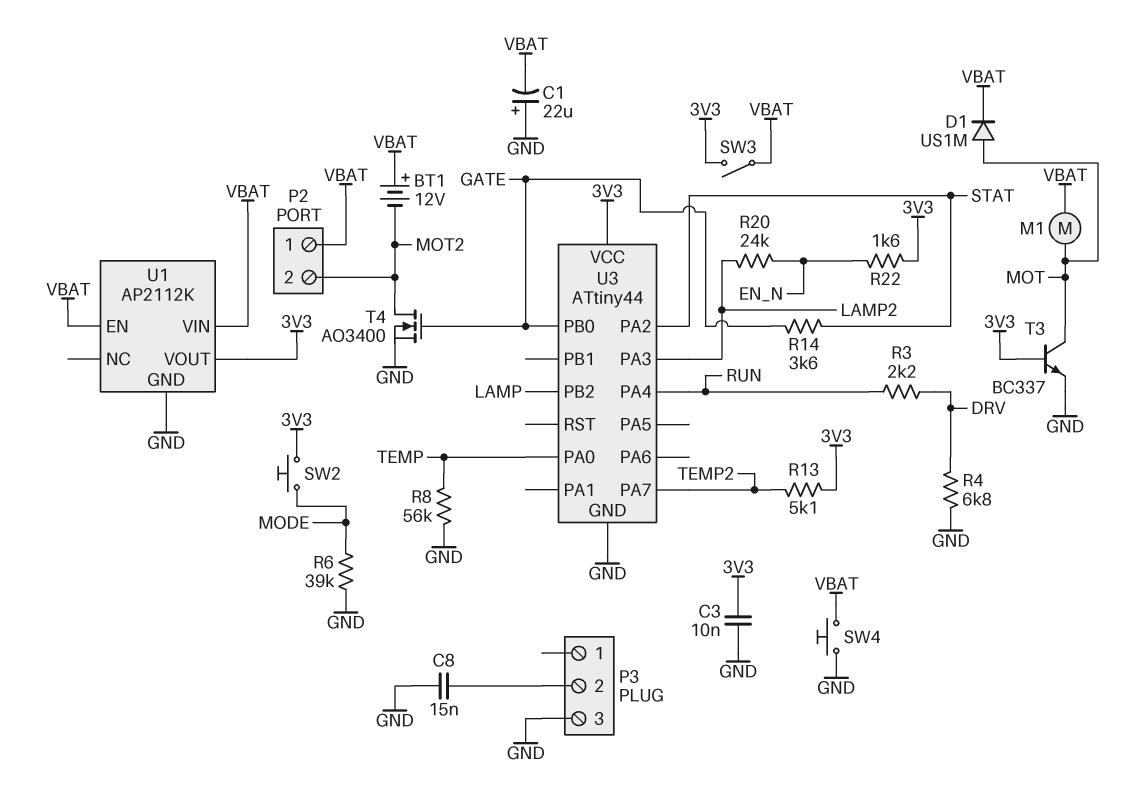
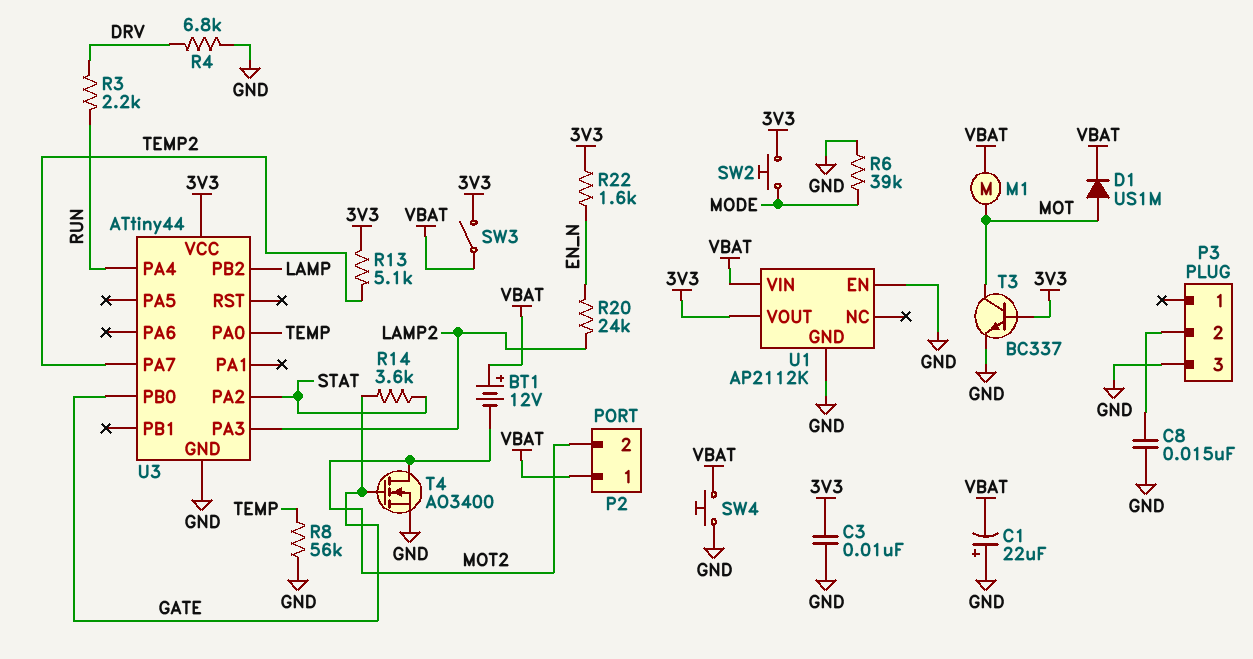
U1 pin EN: VBAT -> GND

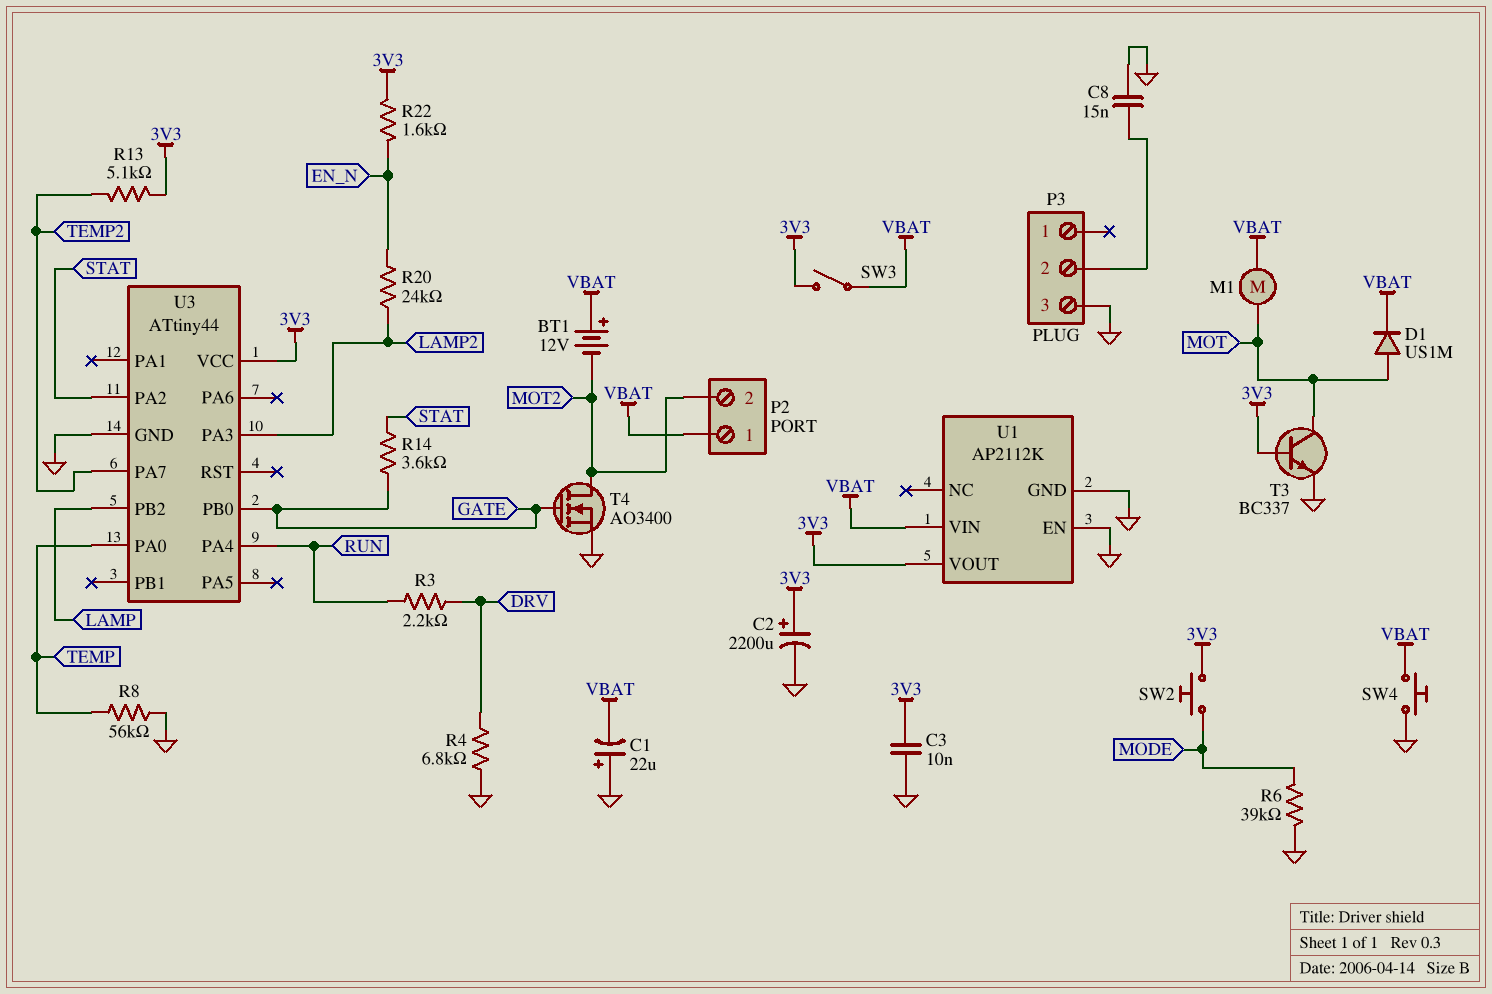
C2: none -> 2200uF (plus 3V3, minus GND)

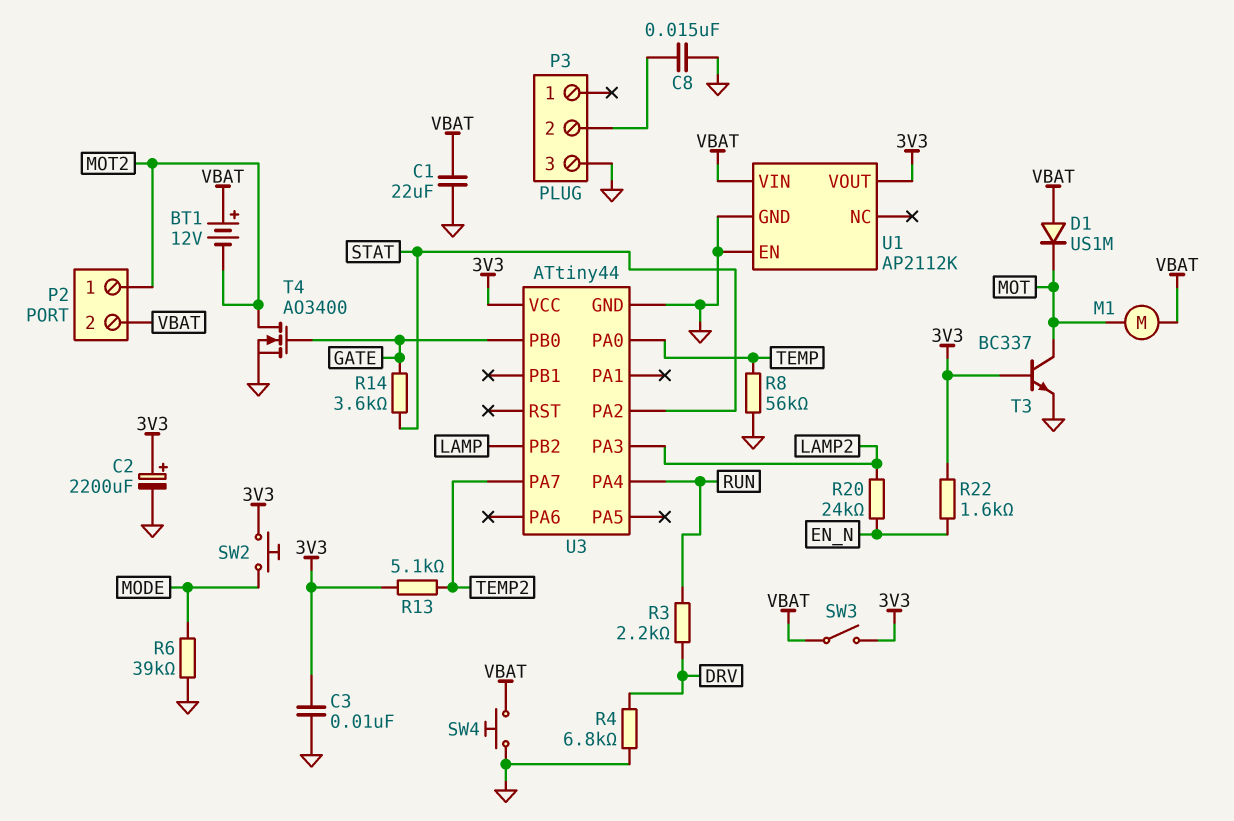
C1: 22uF (plus GND, minus VBAT) -> 22uF (GND, VBAT)
D1: diode US1M (A MOT, K VBAT) -> diode US1M (A VBAT, K MOT)
P2 pin 1: VBAT -> MOT2
P2 pin 2: MOT2 -> VBAT

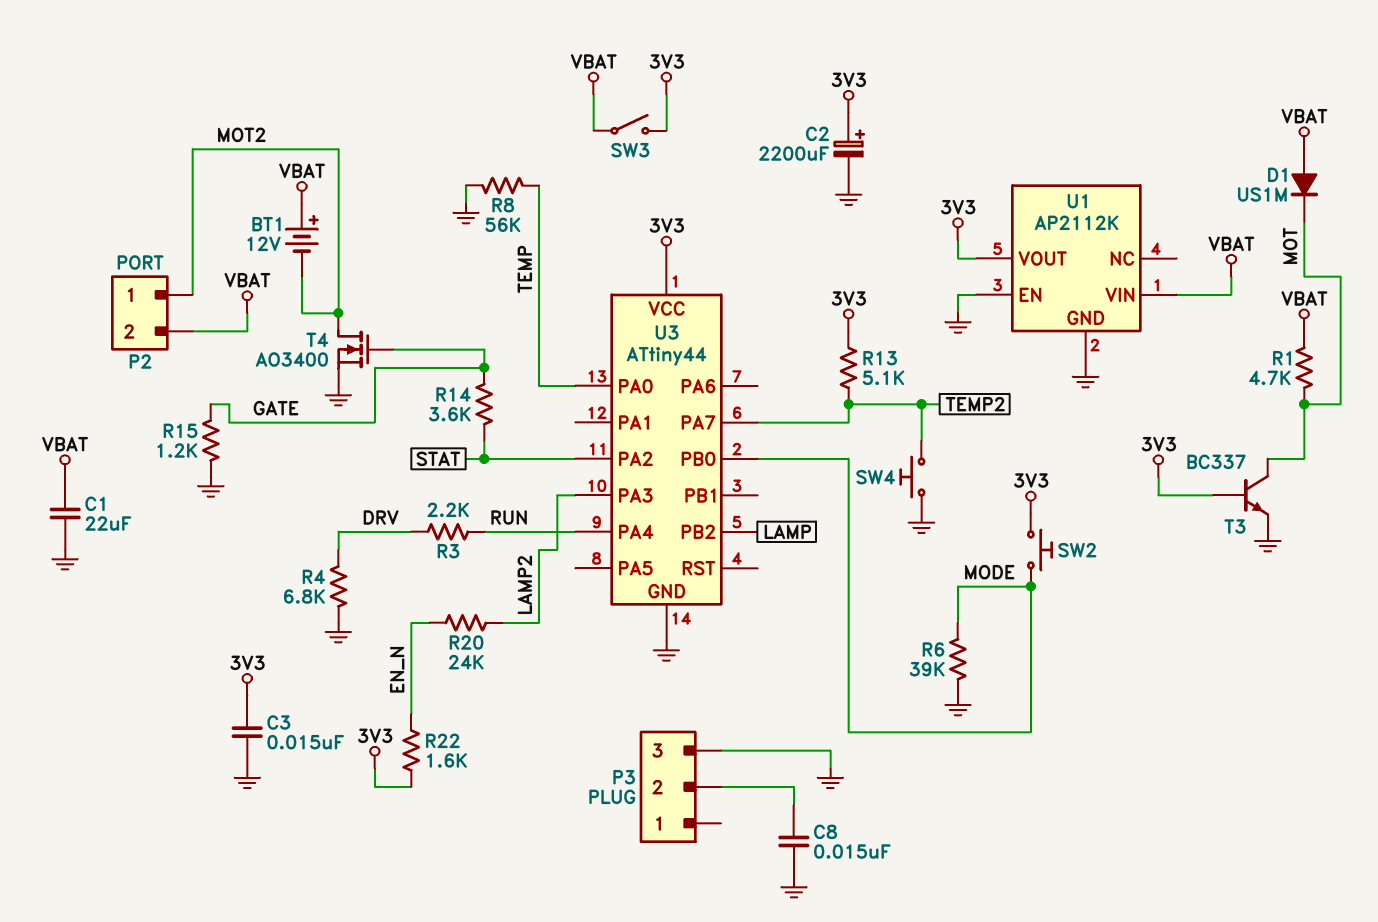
C3: 10nF (3V3, GND) -> 15nF (3V3, GND)
M1: motor (MOT, VBAT) -> none
R1: none -> 4.7k (MOT, VBAT)
R15: none -> 1.2k (GATE, GND)
SW4: button (GND, VBAT) -> button (GND, TEMP2)
U3 pin PB0: GATE -> MODE

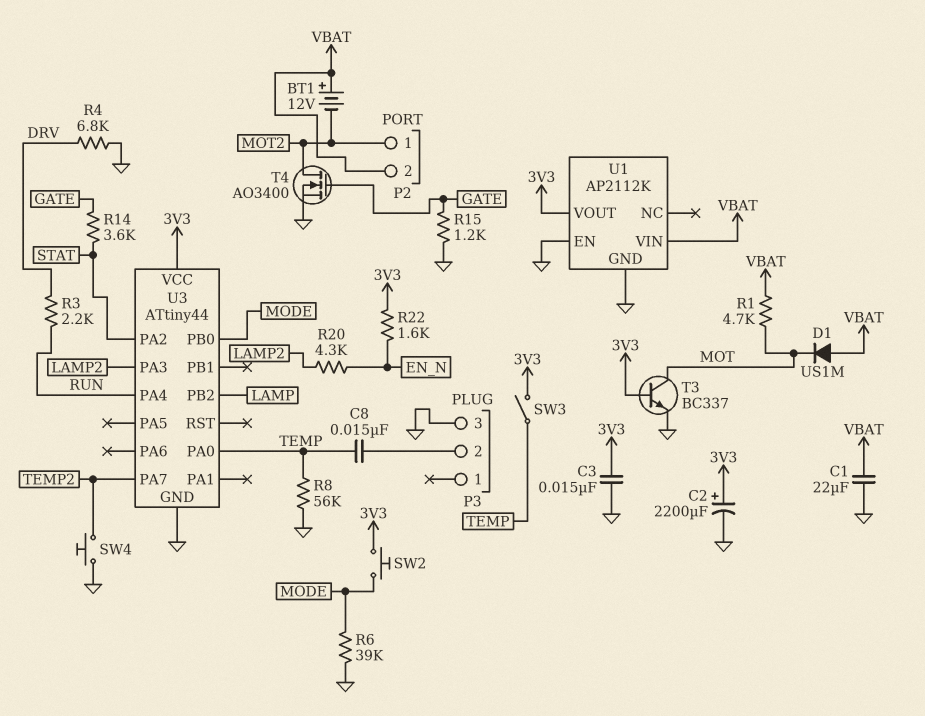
C8: 15nF (GND, P3/2) -> 15nF (P3/2, TEMP)
R13: 5.1k (3V3, TEMP2) -> none
R20: 24k (EN_N, LAMP2) -> 4.3k (EN_N, LAMP2)
SW3: switch (3V3, VBAT) -> switch (3V3, TEMP)

